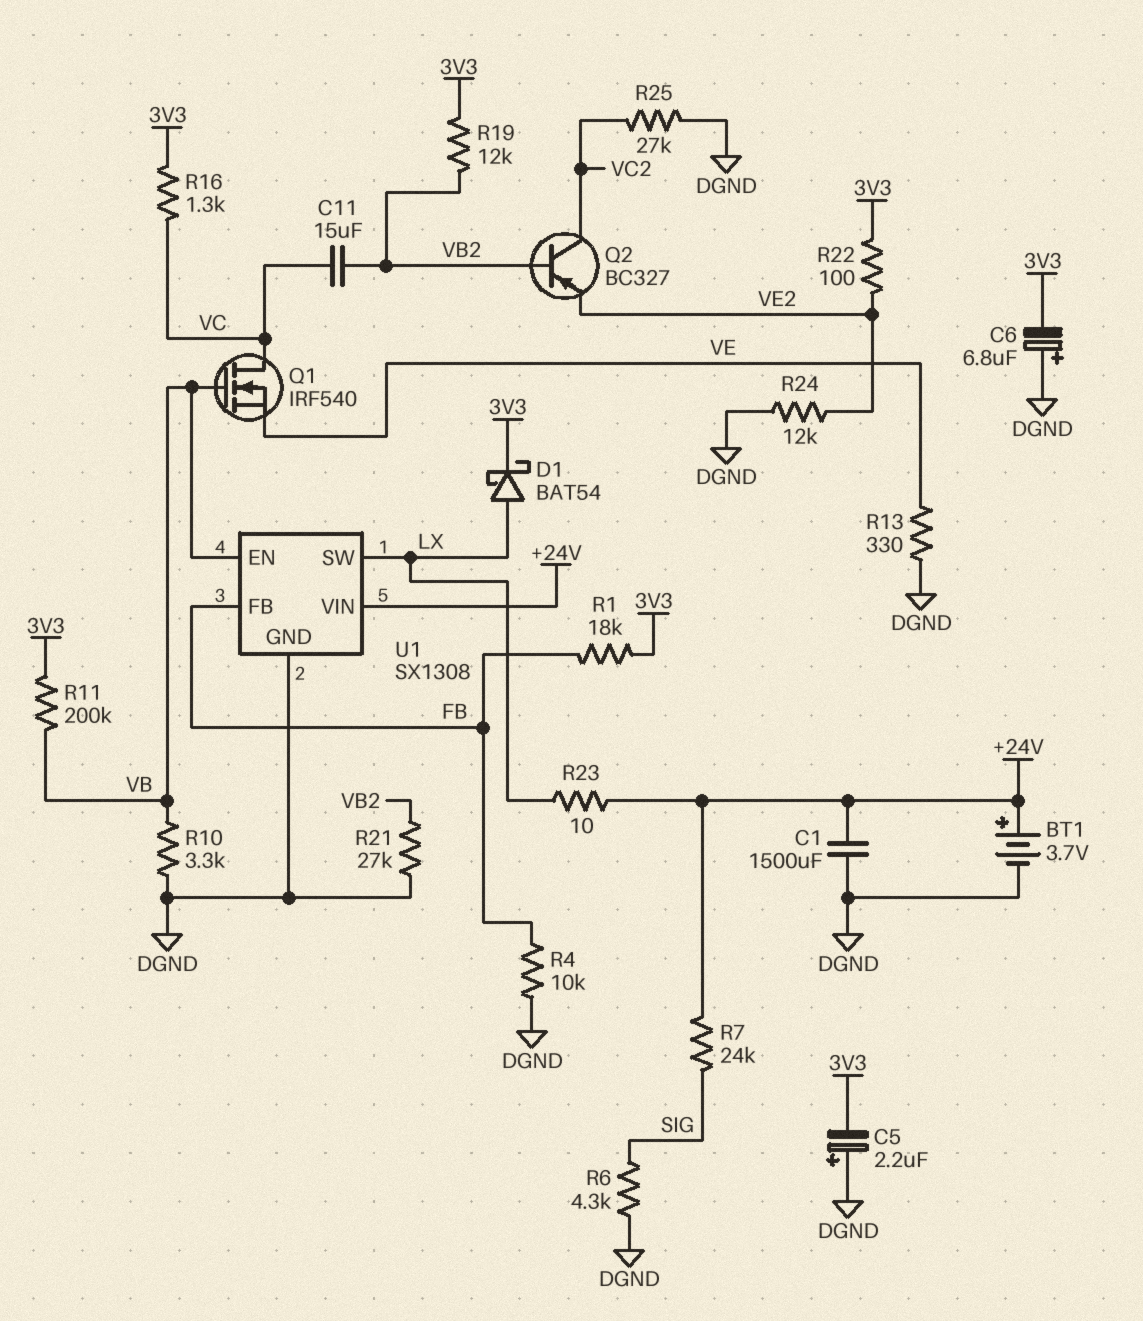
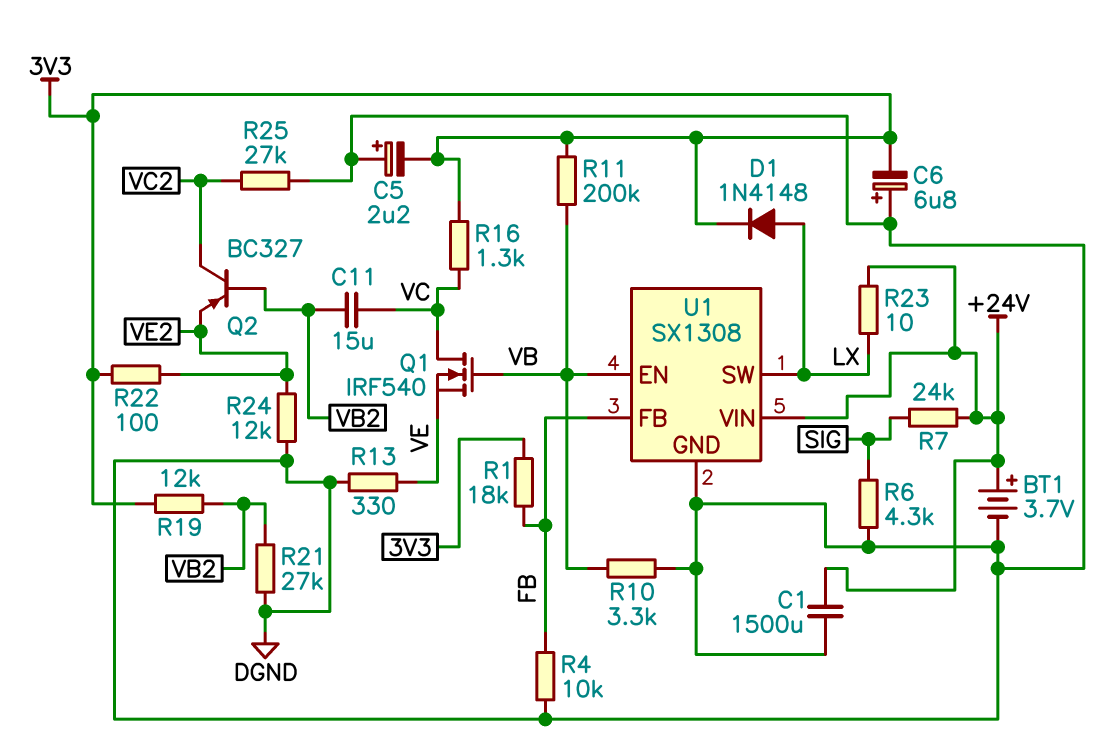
D1: schottky BAT54 (A LX, K 3V3) -> diode 1N4148 (A LX, K 3V3)

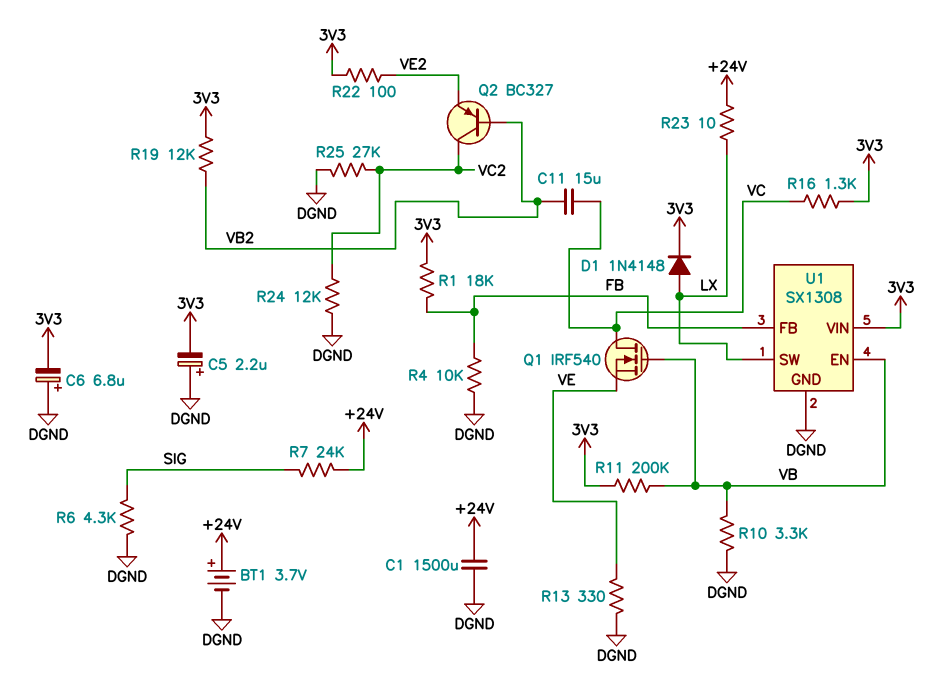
R21: 27k (DGND, VB2) -> none
R24: 12k (DGND, VE2) -> 12k (DGND, VC2)
U1 pin VIN: +24V -> 3V3

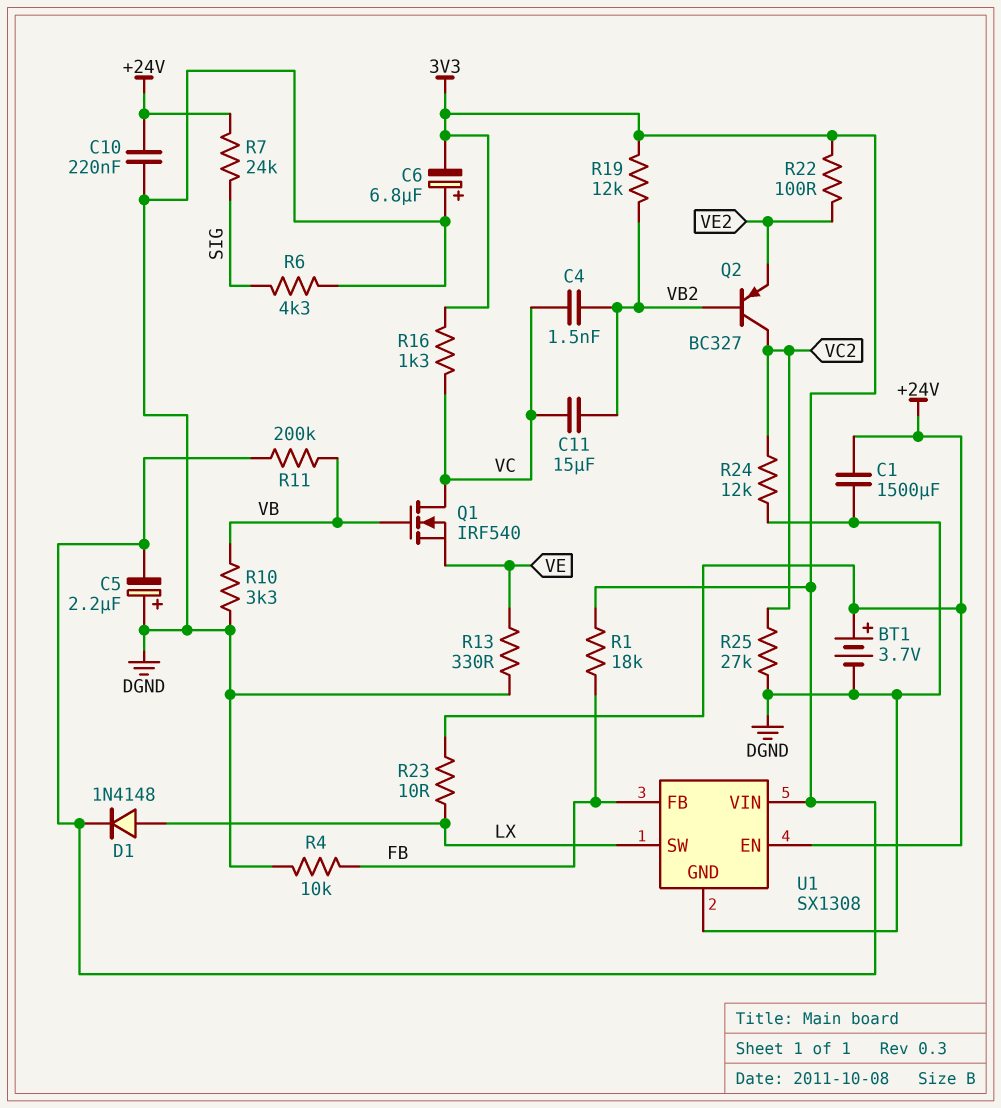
C4: none -> 1.5nF (VB2, VC)
C10: none -> 220nF (+24V, DGND)
U1 pin EN: VB -> +24V

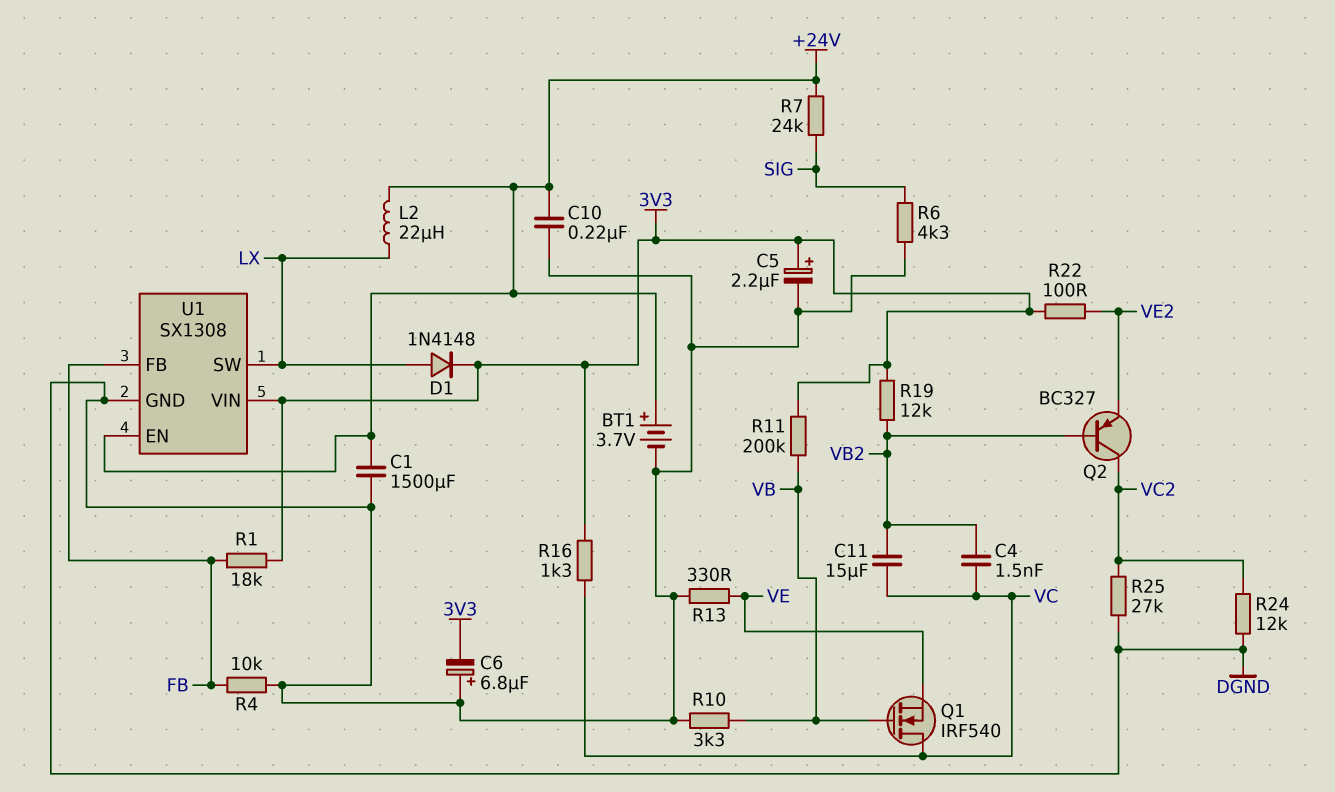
C5: 2.2uF (plus DGND, minus 3V3) -> 2.2uF (plus 3V3, minus DGND)
L2: none -> 22uH (+24V, LX)
R23: 10 (+24V, LX) -> none

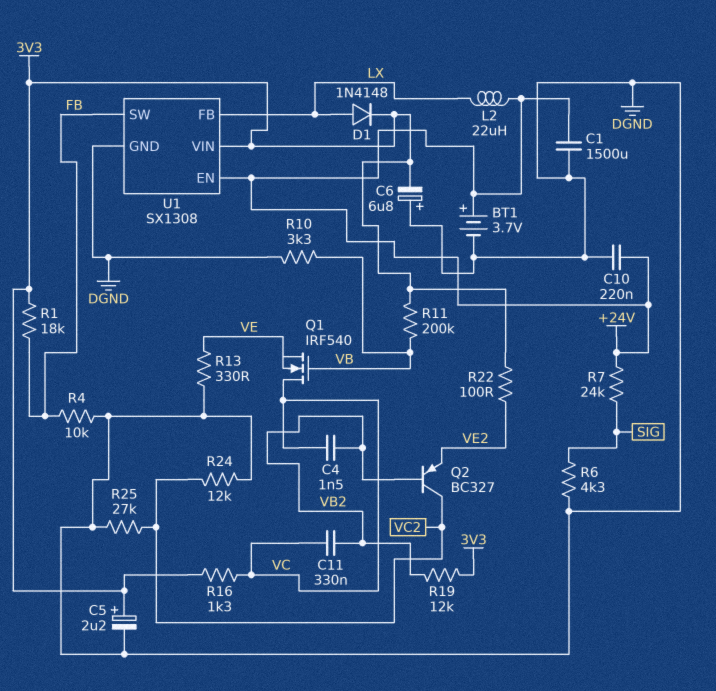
C11: 15uF (VB2, VC) -> 330nF (VB2, VC)
U1 pin FB: FB -> LX
U1 pin SW: LX -> FB

